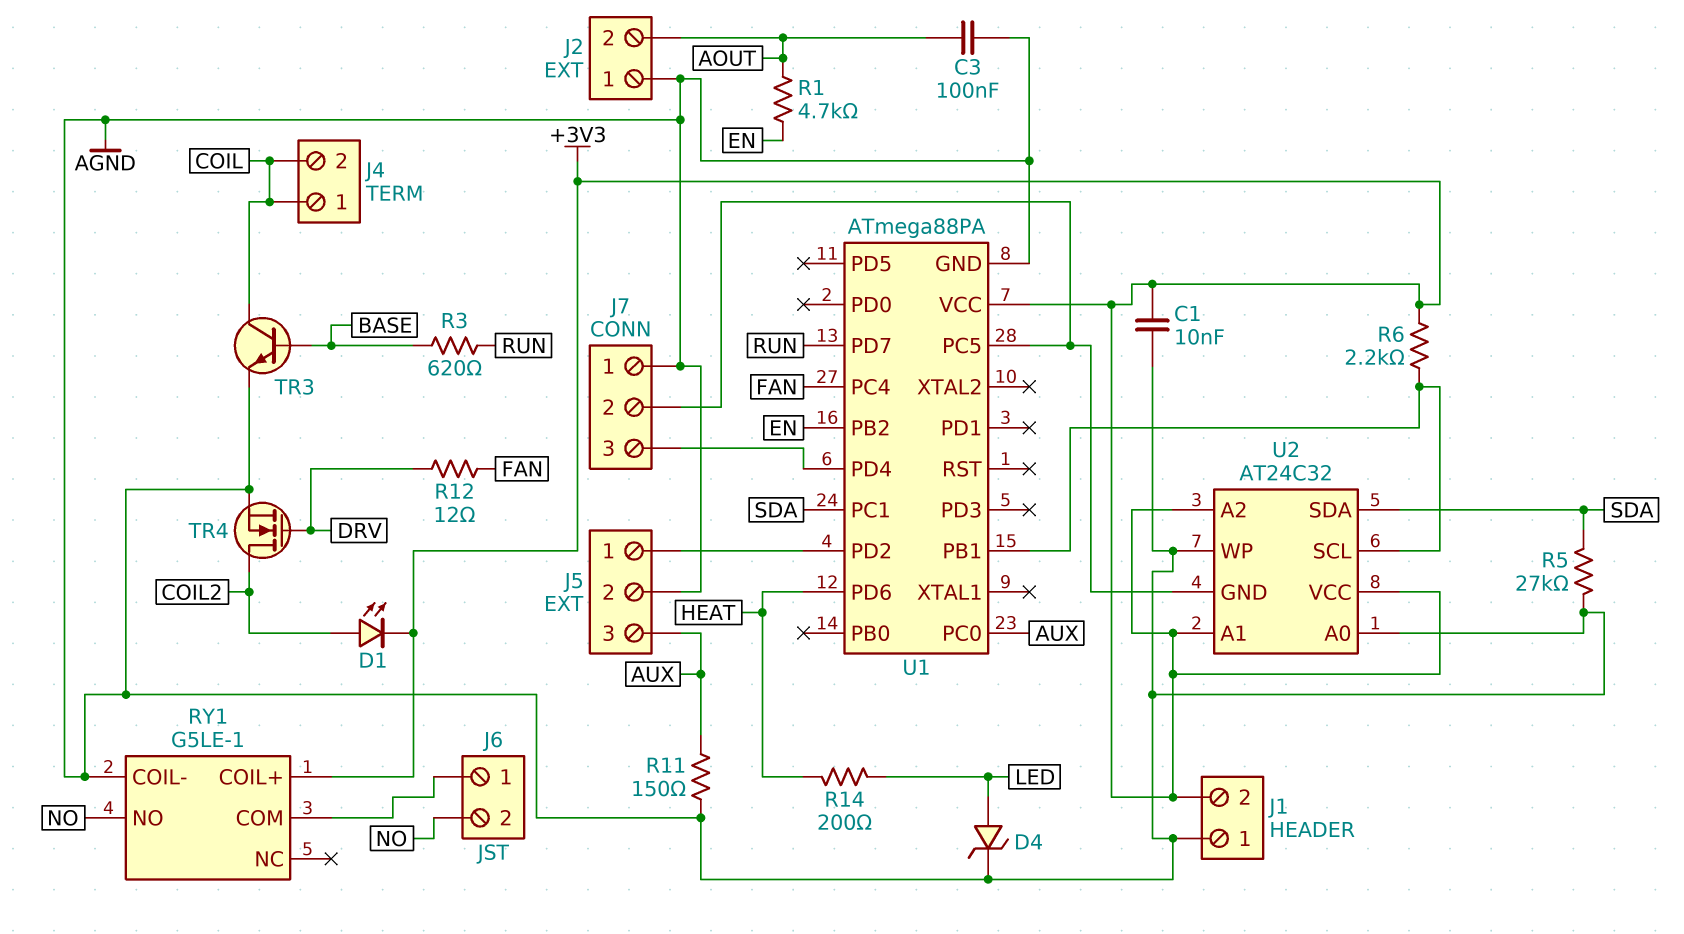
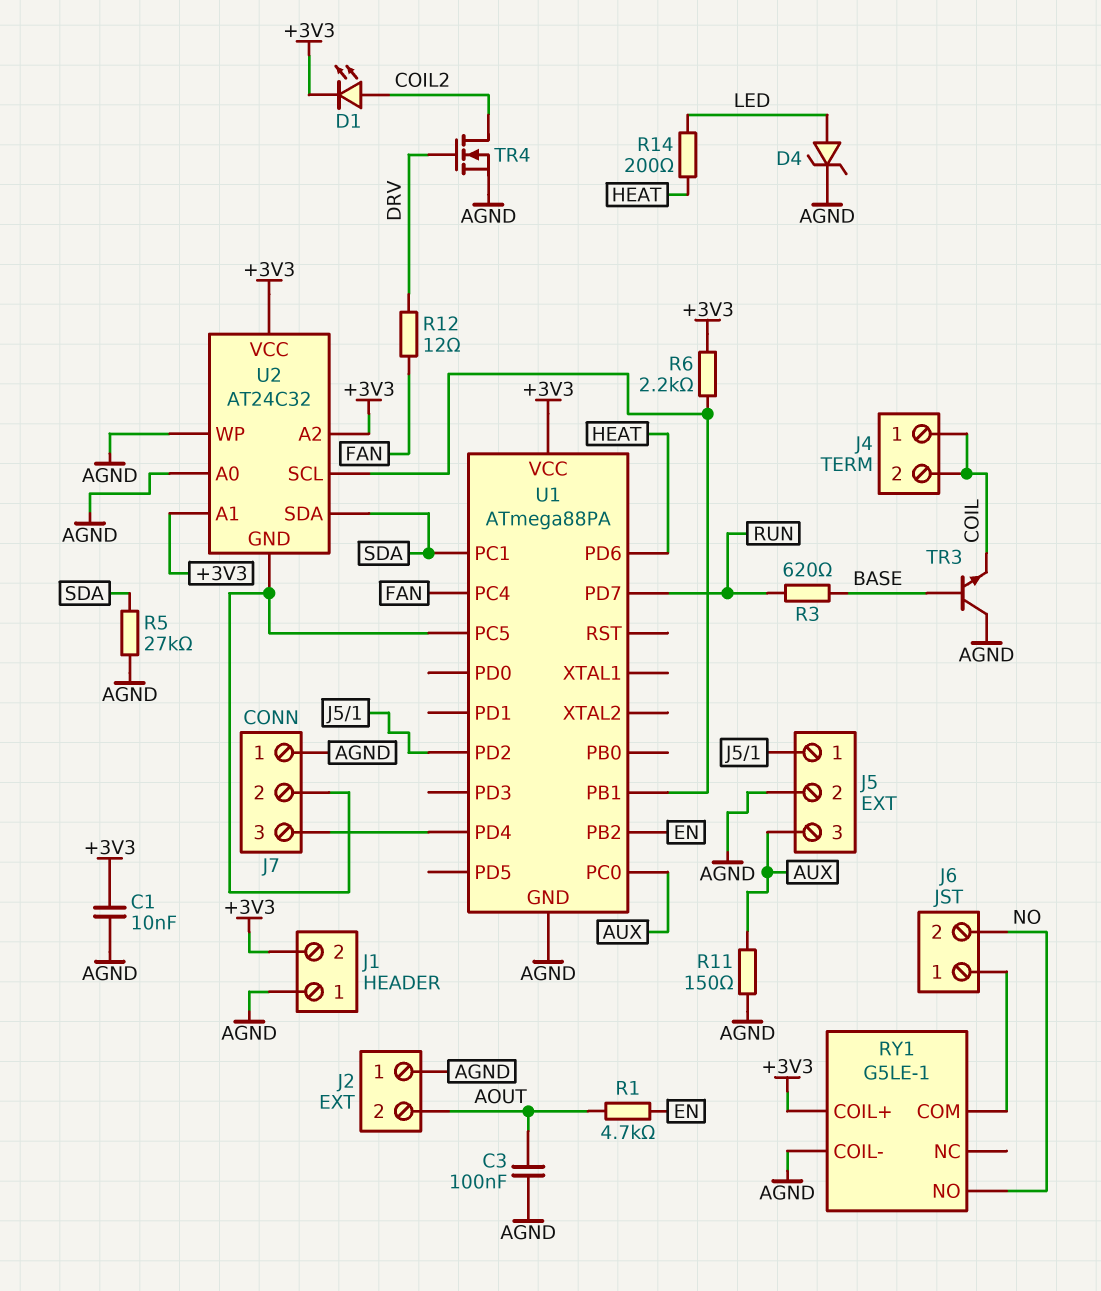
TR3: NPN (B BASE, C COIL, E AGND) -> NPN (B BASE, C AGND, E COIL)

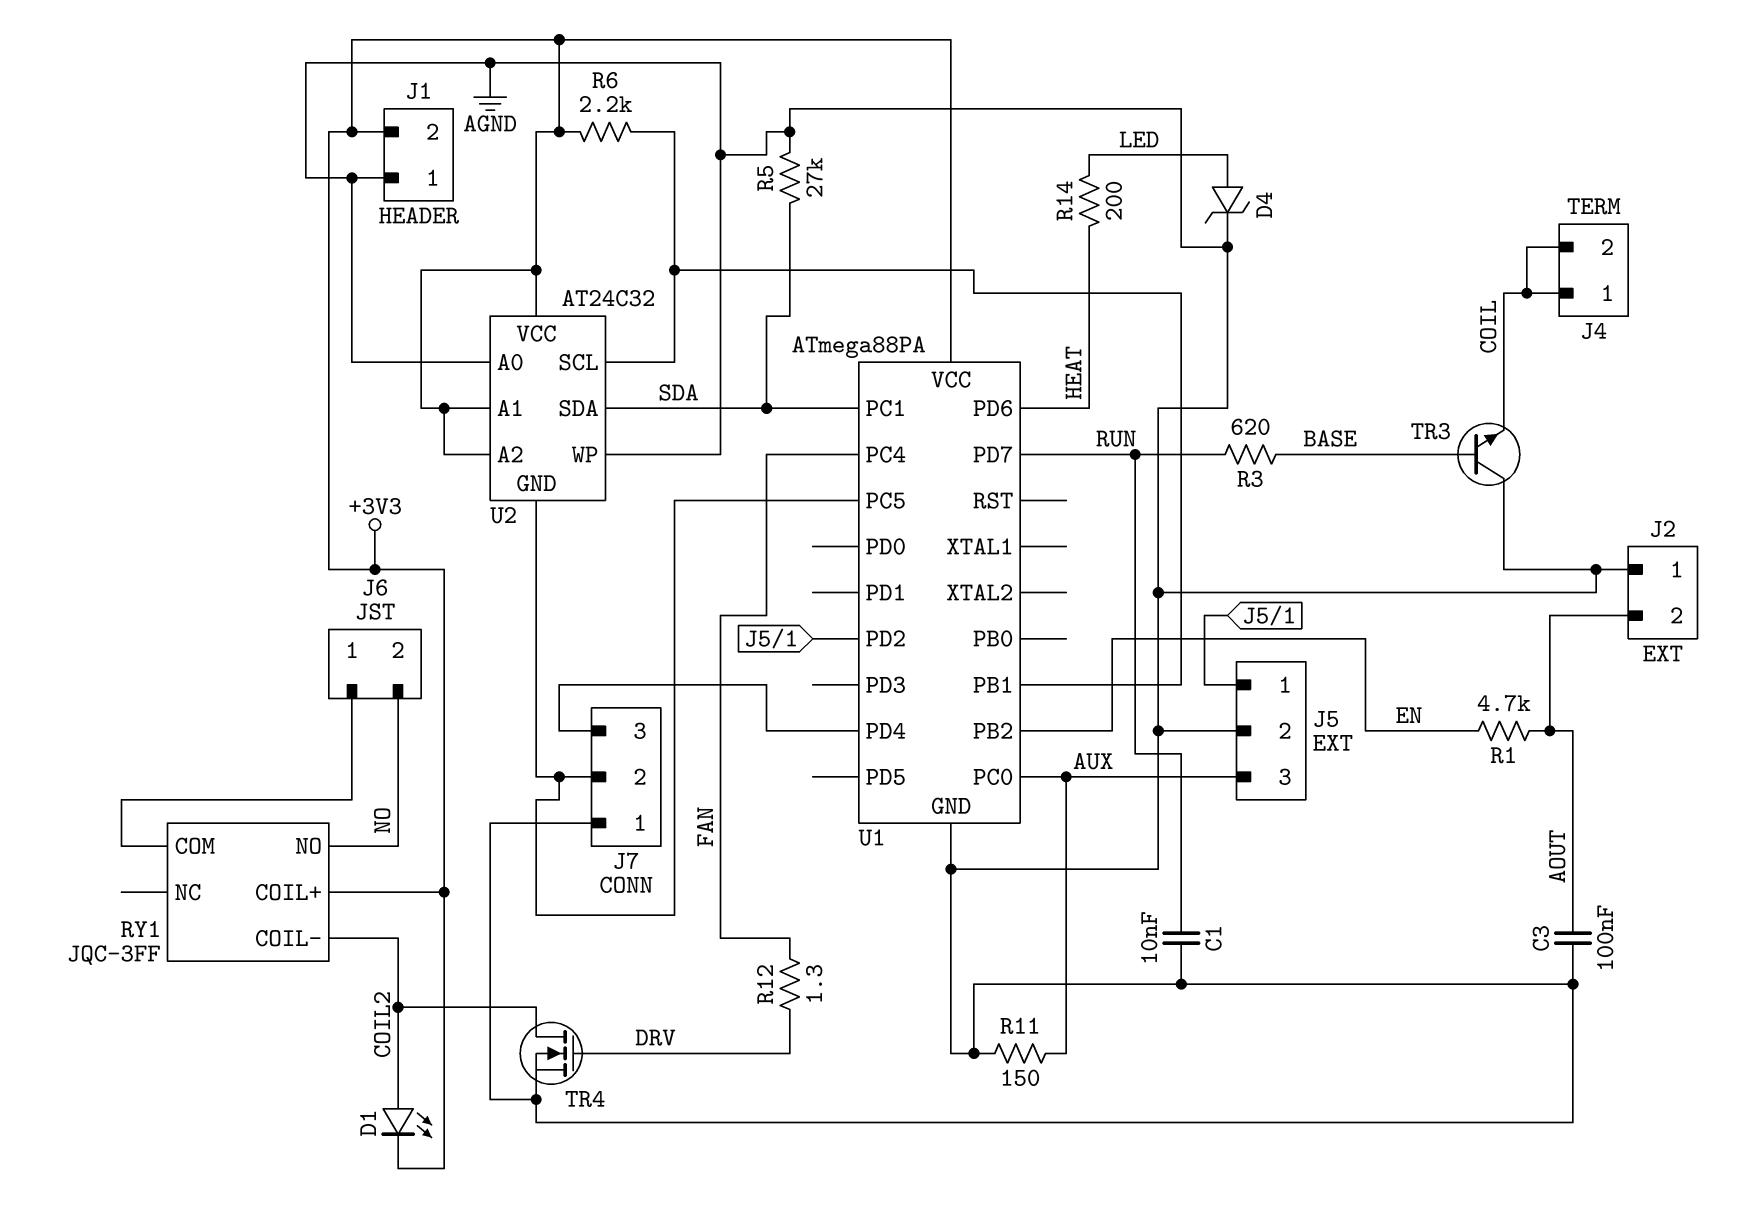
C1: 10nF (+3V3, AGND) -> 10nF (AGND, RUN)
R12: 12 (DRV, FAN) -> 1.3 (DRV, FAN)
RY1: G5LE-1 -> JQC-3FF
RY1 pin COIL-: AGND -> COIL2

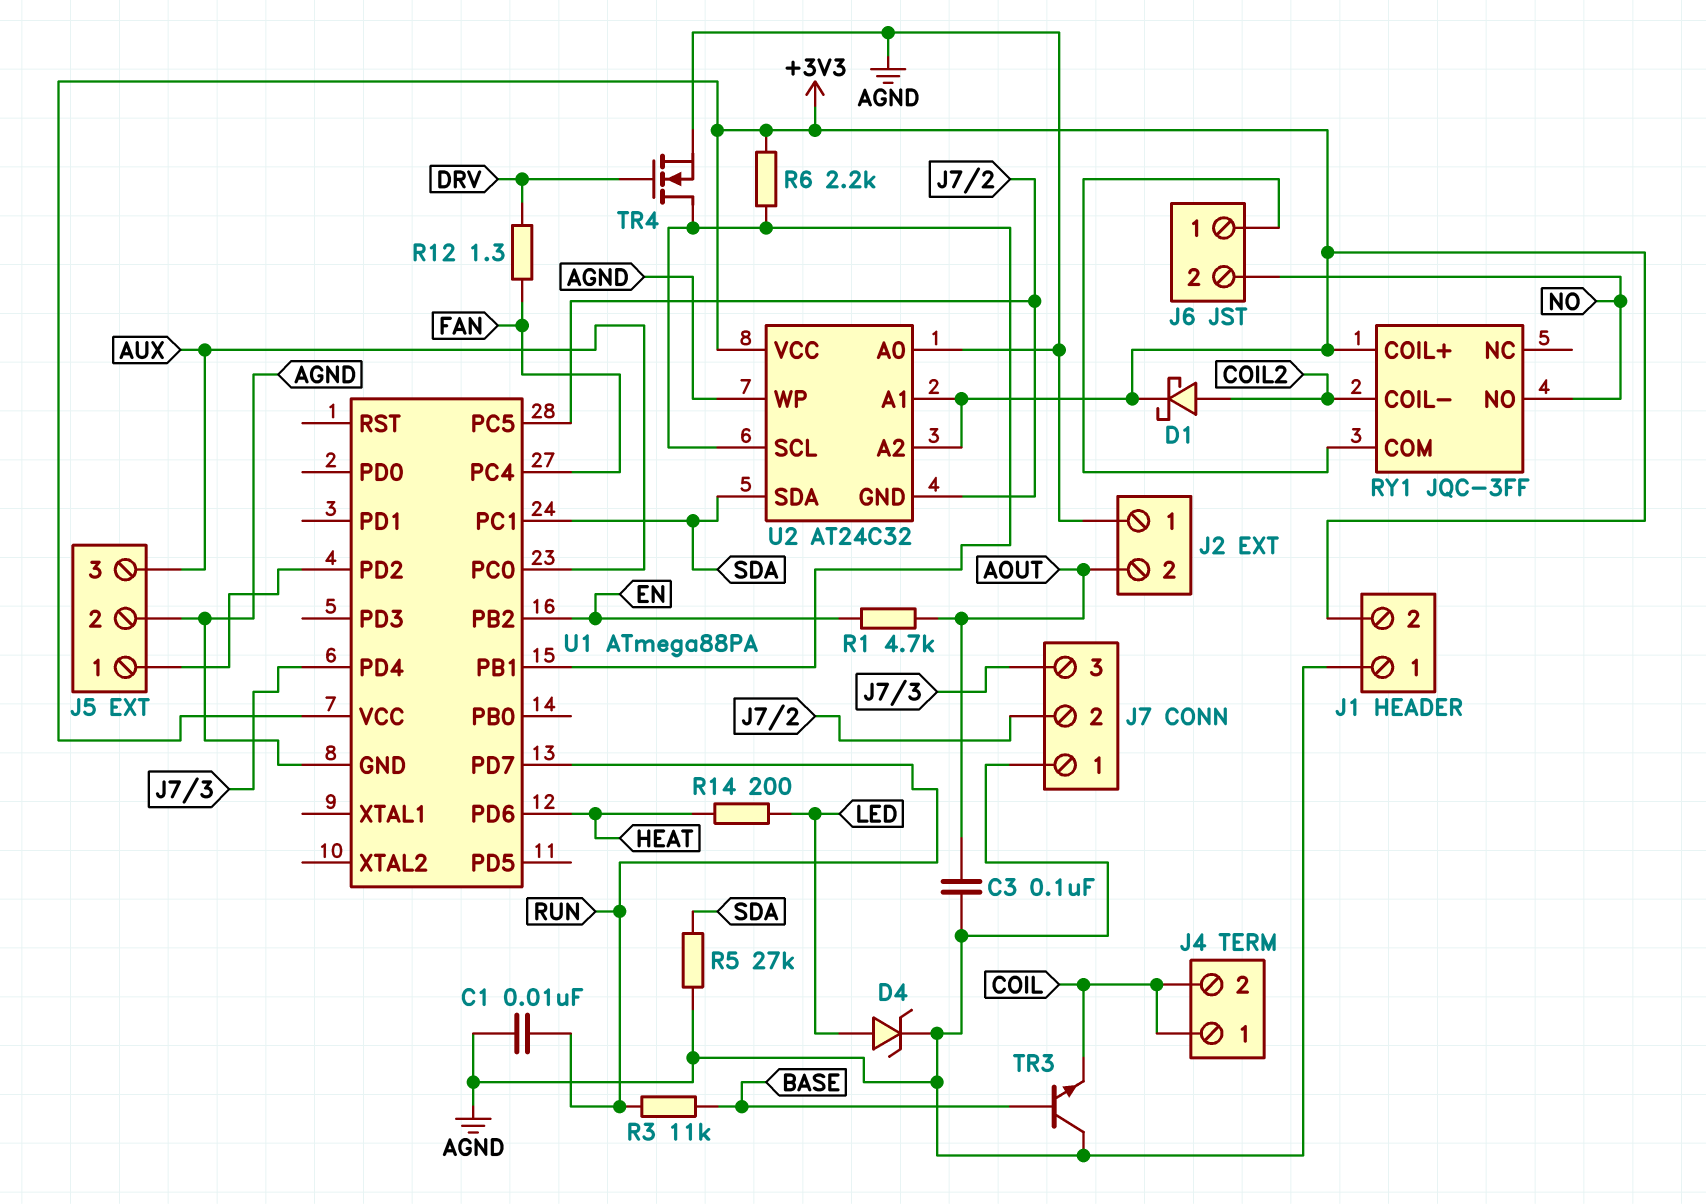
D1: LED (A COIL2, K +3V3) -> schottky (A COIL2, K +3V3)
R3: 620 (BASE, RUN) -> 11k (BASE, RUN)
R11: 150 (AGND, AUX) -> none
TR4: NMOS (G DRV, D COIL2, S AGND) -> NMOS (G DRV, D U1/PB1, S AGND)

